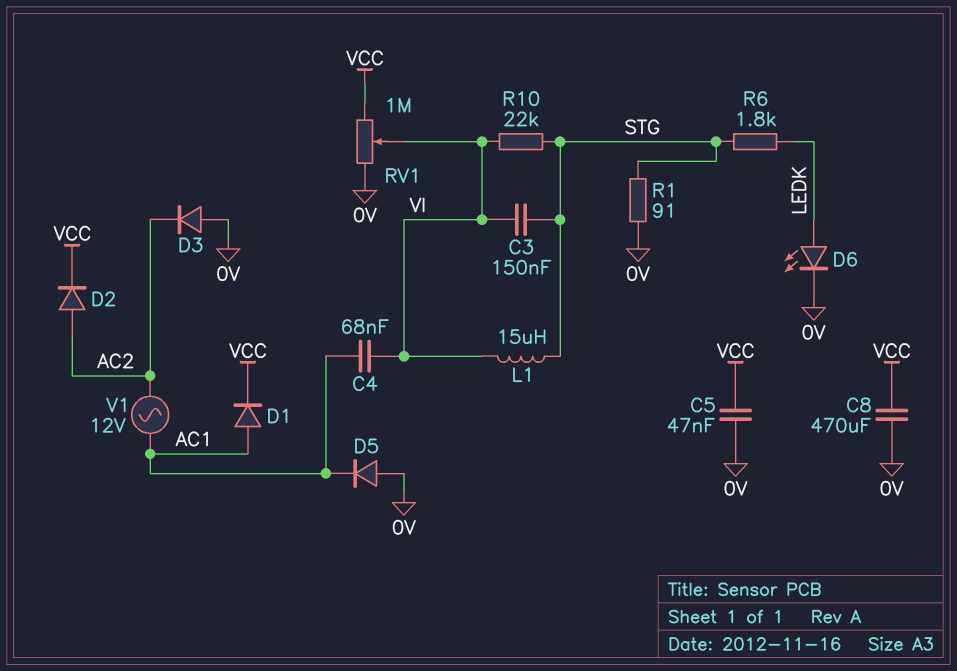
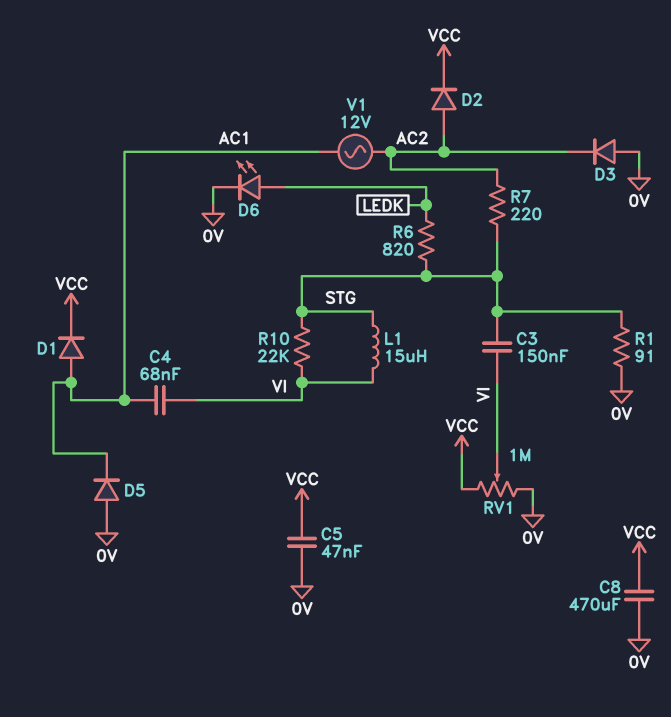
R6: 1.8k (LEDK, STG) -> 820 (LEDK, STG)
R7: none -> 220 (AC2, STG)

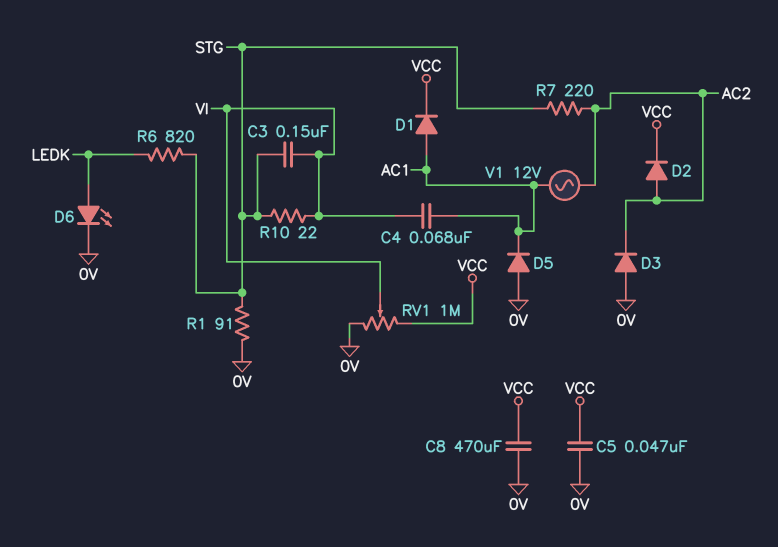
L1: 15uH (STG, VI) -> none
R10: 22k (STG, VI) -> 22 (STG, VI)

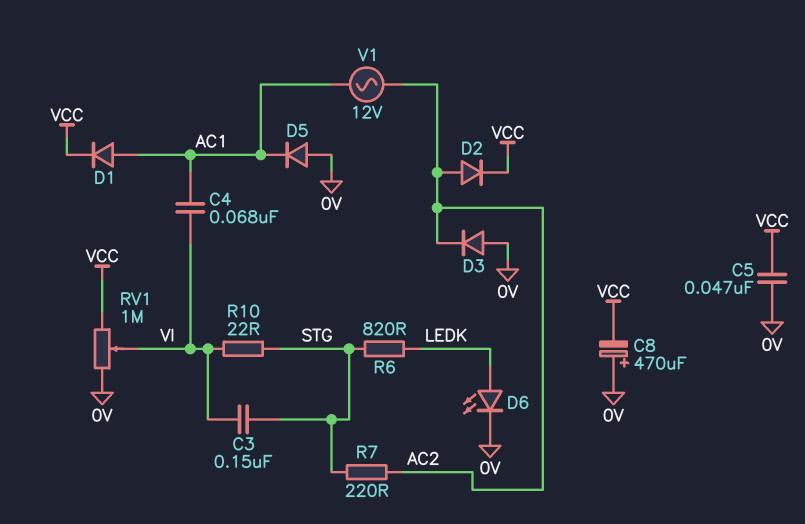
C8: 470uF (0V, VCC) -> 470uF (plus 0V, minus VCC)
R1: 91 (0V, STG) -> none

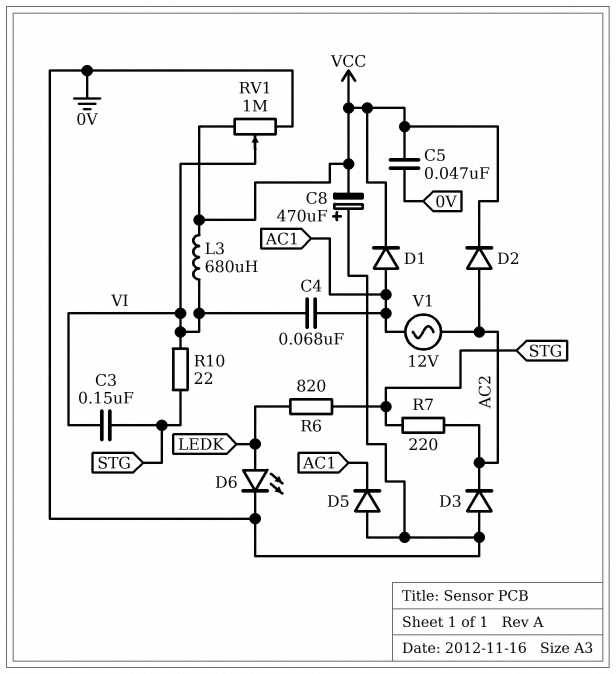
L3: none -> 680uH (VCC, VI)

